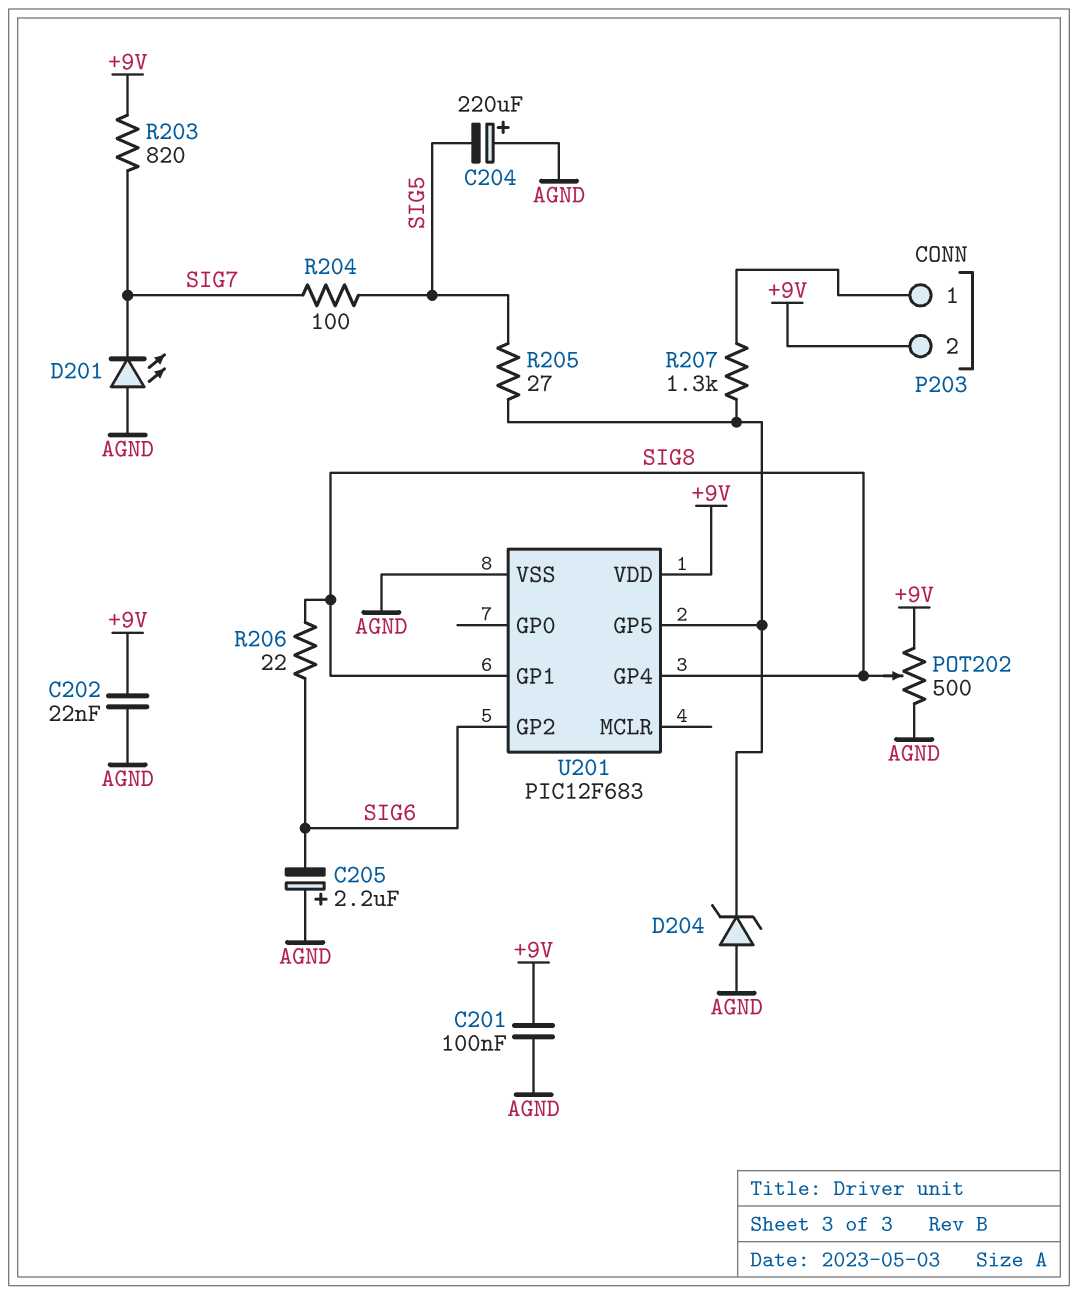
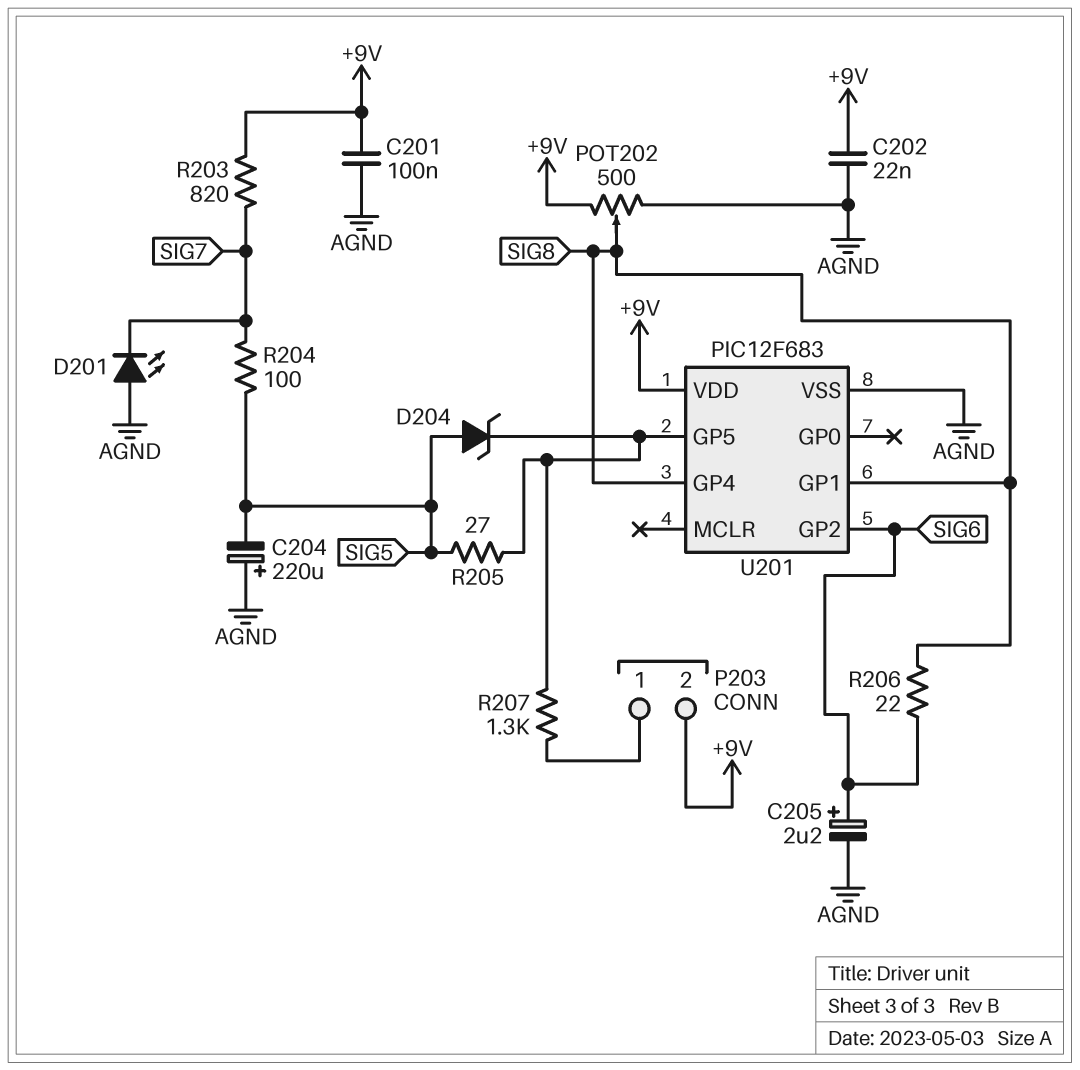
C205: 2.2uF (plus AGND, minus SIG6) -> 2.2uF (plus SIG6, minus AGND)
D204: zener (A AGND, K U201/GP5) -> zener (A SIG5, K U201/GP5)

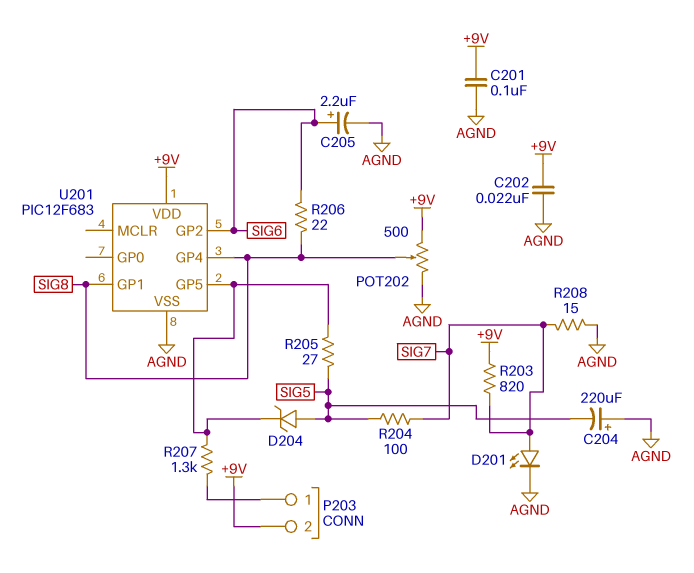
D201: LED (A AGND, K SIG7) -> LED (A SIG7, K AGND)
R208: none -> 15 (AGND, SIG7)

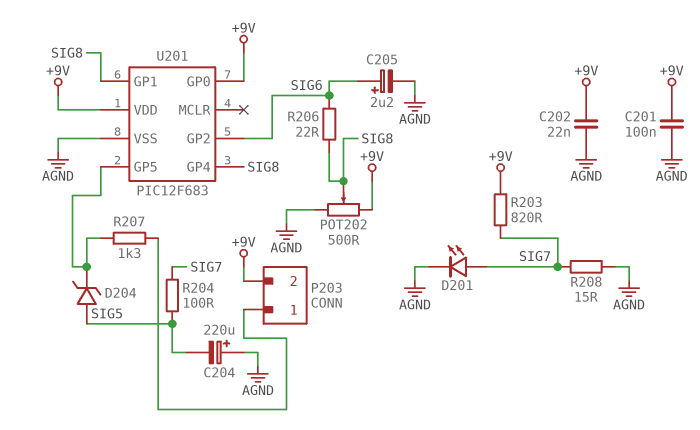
R205: 27 (SIG5, U201/GP5) -> none
U201 pin GP0: none -> +9V

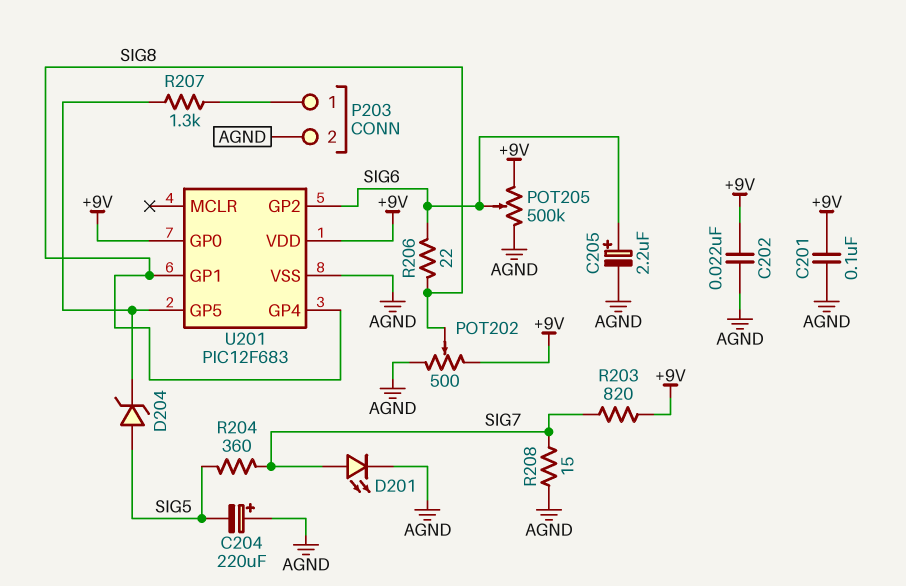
P203 pin 2: +9V -> AGND
POT205: none -> 500k (+9V, AGND, wiper SIG6)
R204: 100 (SIG5, SIG7) -> 360 (SIG5, SIG7)

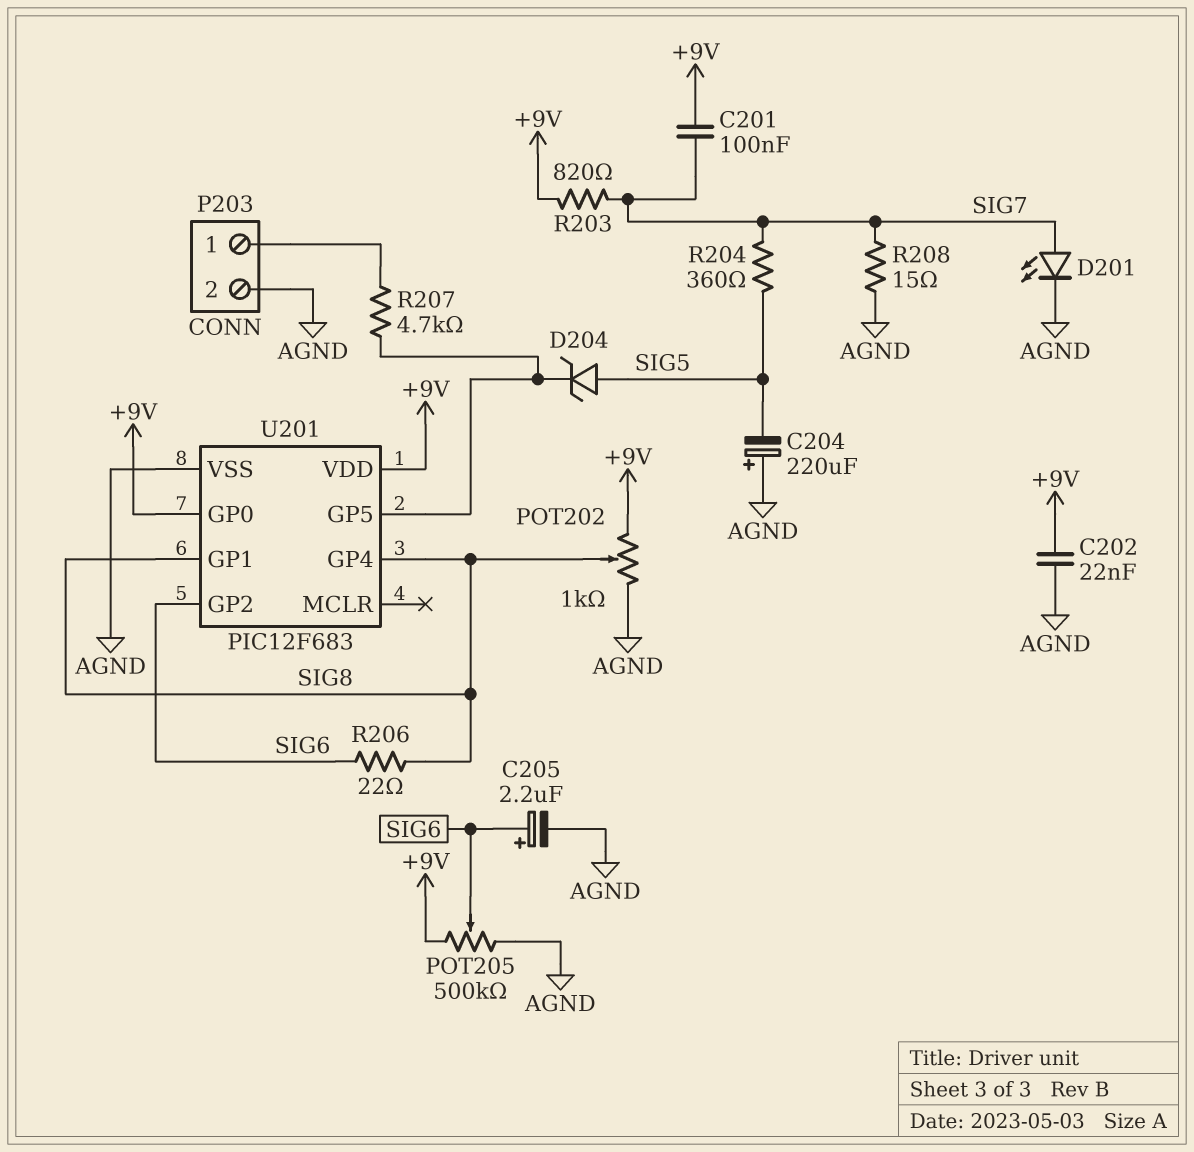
C201: 100nF (+9V, AGND) -> 100nF (+9V, SIG7)
POT202: 500 (+9V, AGND, wiper SIG8) -> 1k (+9V, AGND, wiper SIG8)
R207: 1.3k (P203/1, U201/GP5) -> 4.7k (P203/1, U201/GP5)

